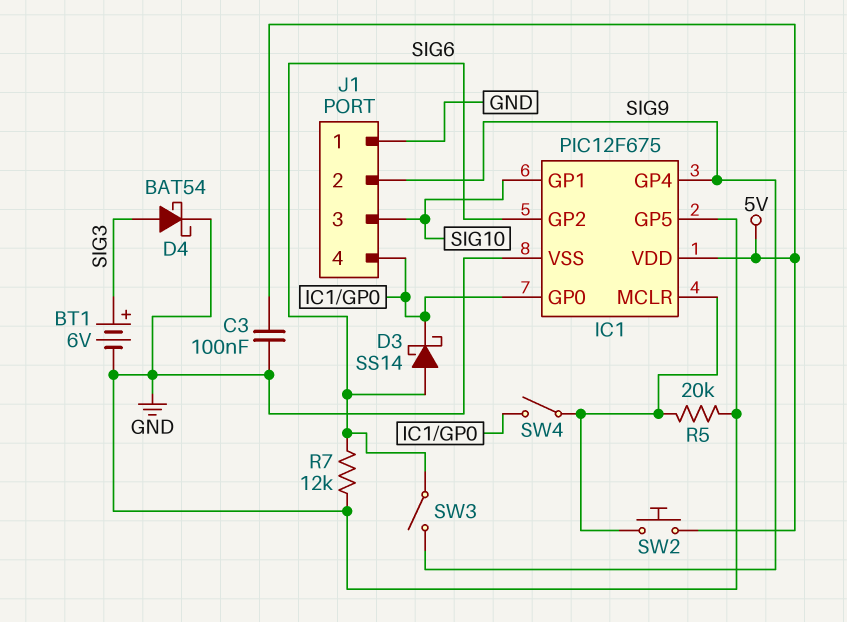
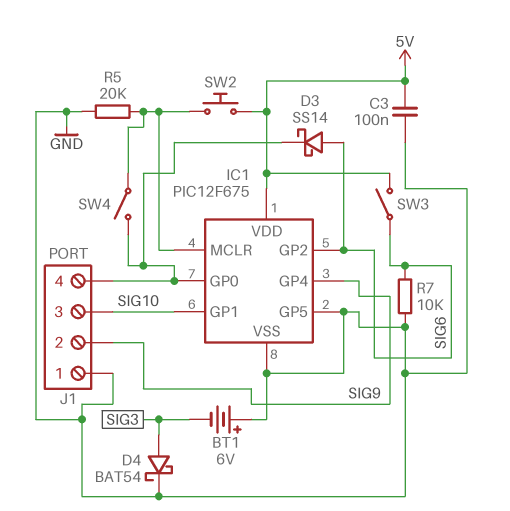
BT1: 6V (plus SIG3, minus GND) -> 6V (plus GND, minus SIG3)
R7: 12k (GND, SIG6) -> 10k (GND, SIG6)
SW3: switch (SIG6, SIG9) -> switch (5V, SIG6)

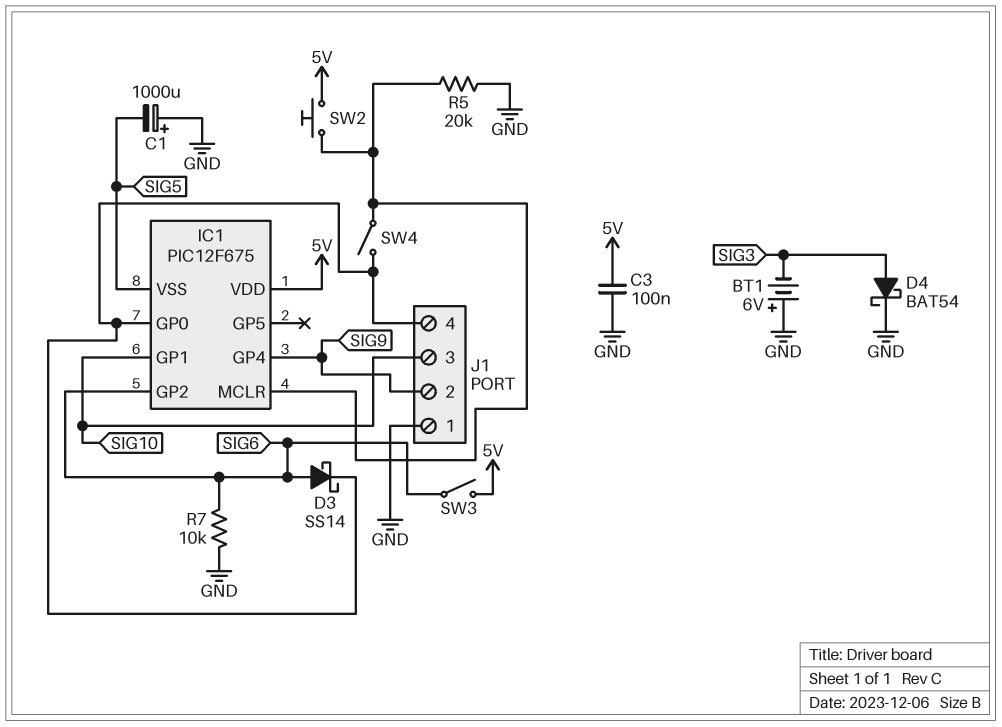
C1: none -> 1000uF (plus GND, minus SIG5)
IC1 pin GP5: GND -> none
IC1 pin VSS: GND -> SIG5

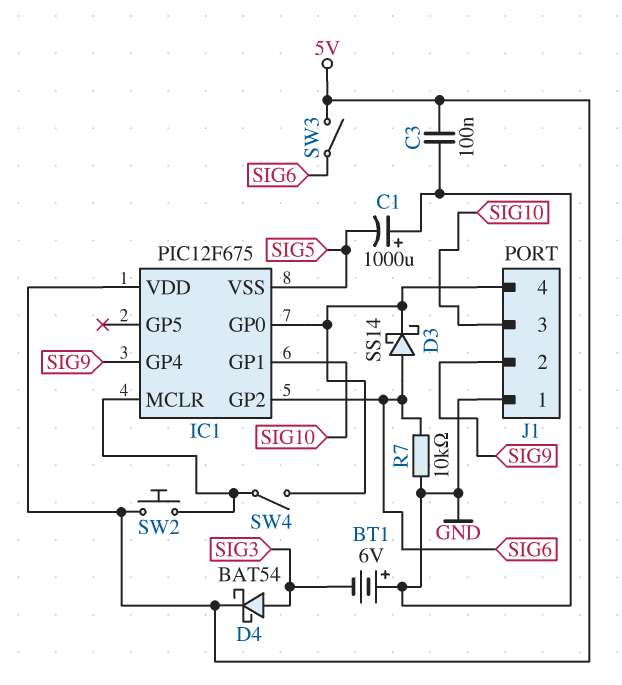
D4: schottky BAT54 (A SIG3, K GND) -> schottky BAT54 (A SIG3, K 5V)
R5: 20k (GND, IC1/MCLR) -> none

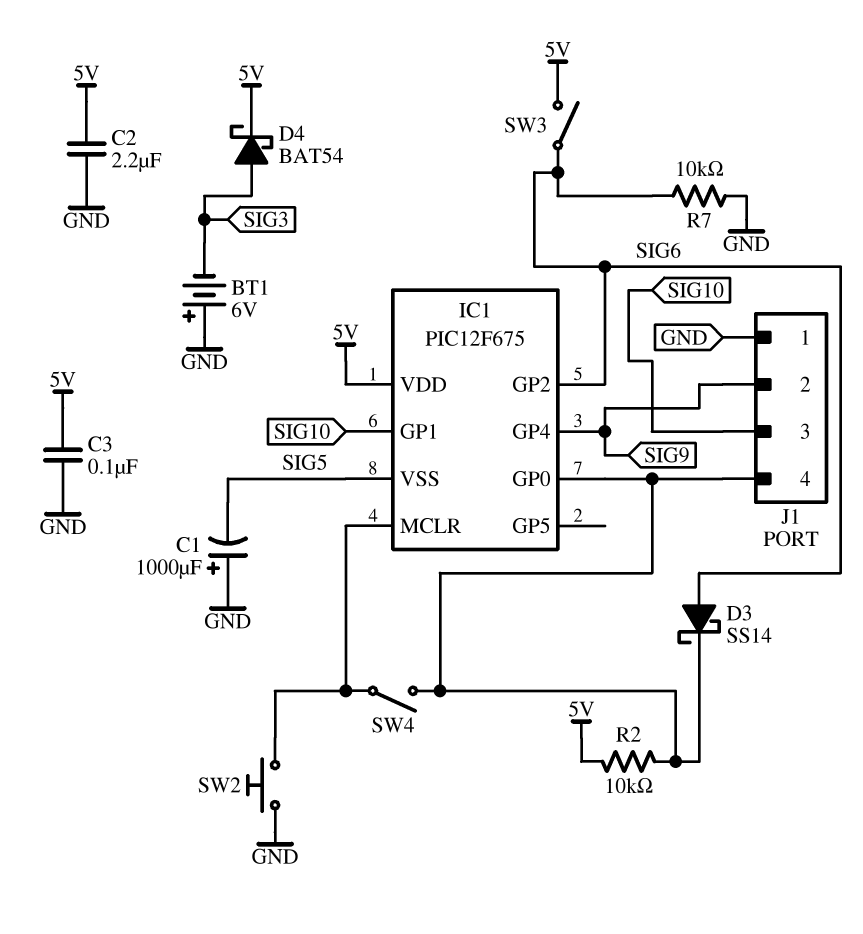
C2: none -> 2.2uF (5V, GND)
R2: none -> 10k (5V, IC1/GP0)
SW2: button (5V, IC1/MCLR) -> button (GND, IC1/MCLR)

